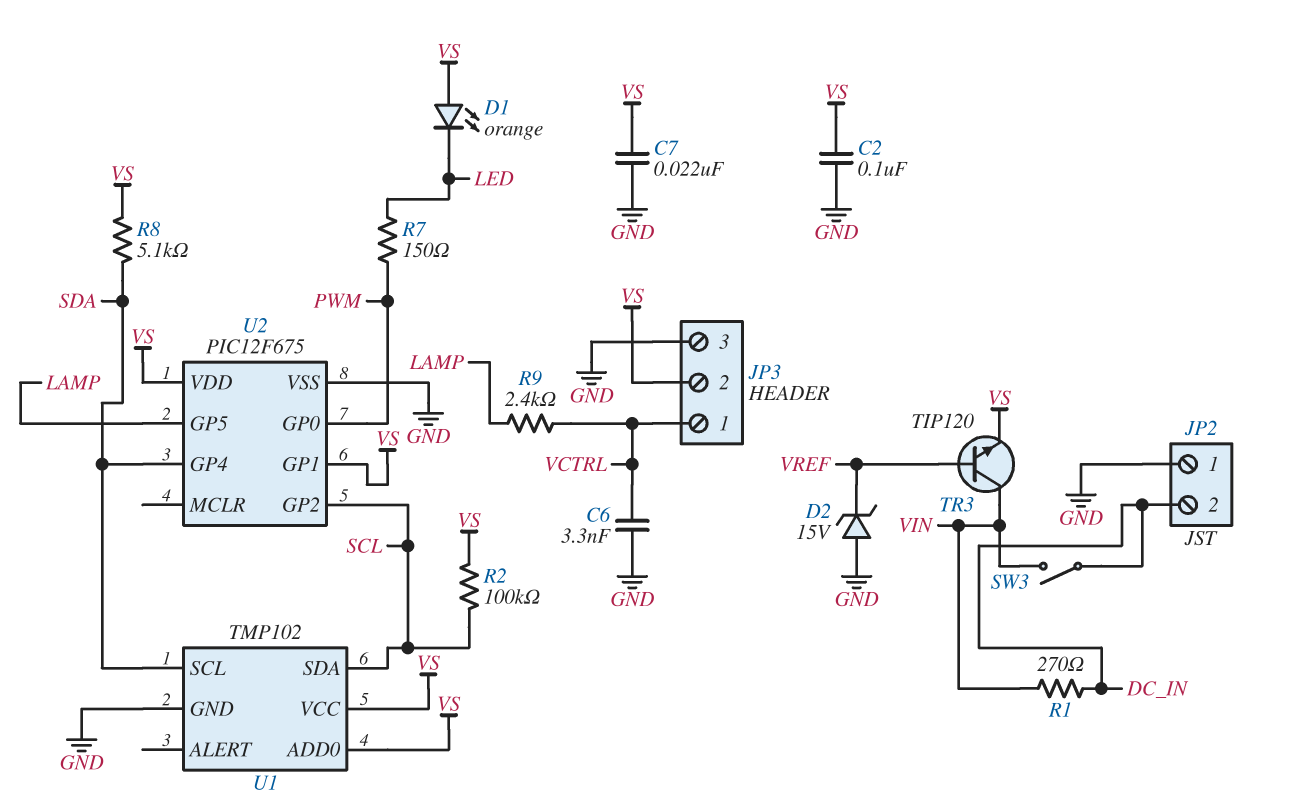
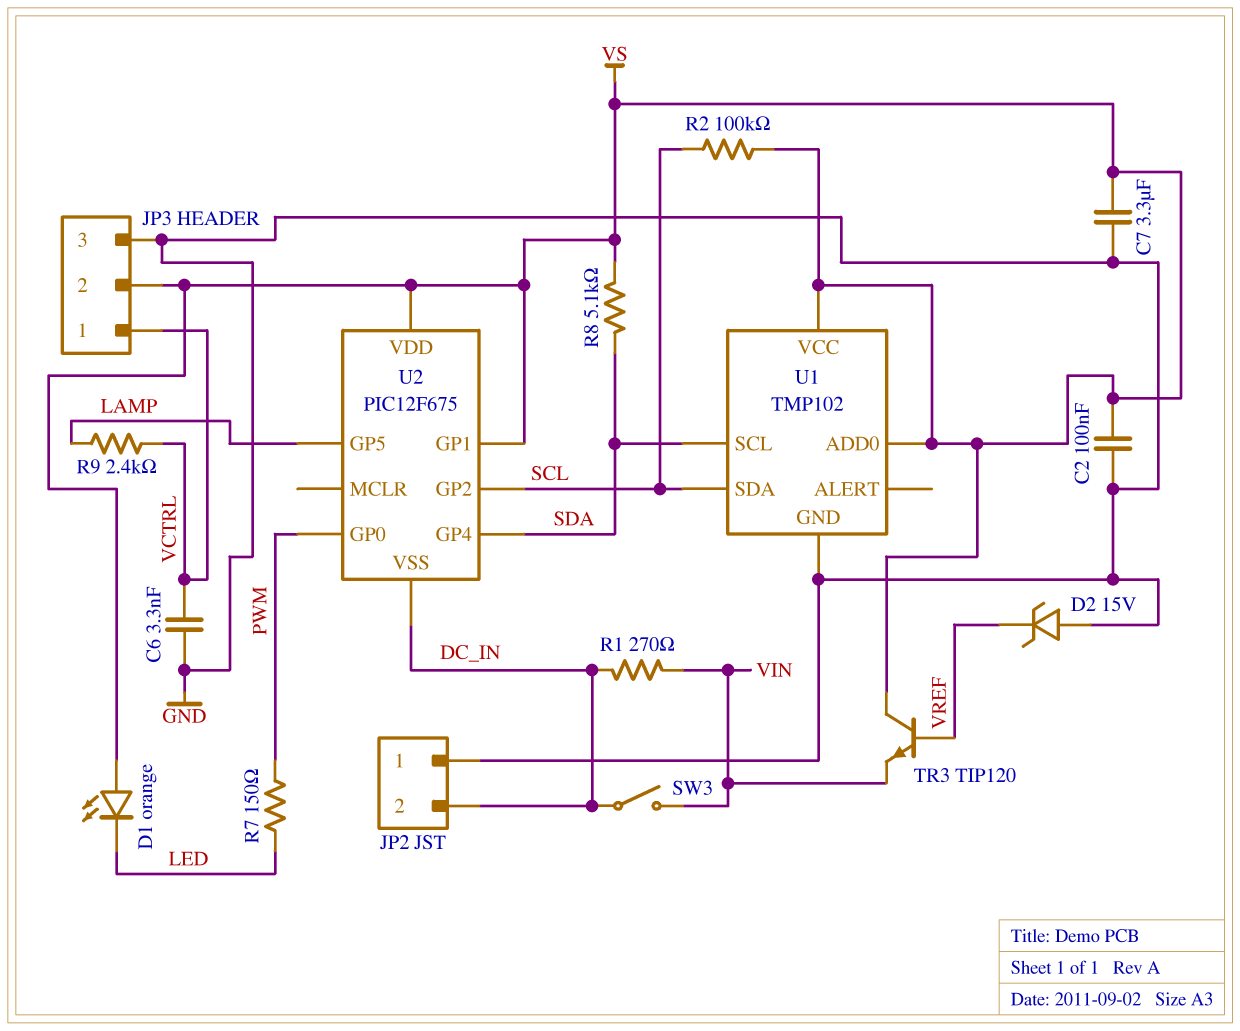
C7: 22nF (GND, VS) -> 3.3uF (GND, VS)
TR3: NPN TIP120 (B VREF, C VIN, E VS) -> NPN TIP120 (B VREF, C VS, E VIN)
U2 pin VSS: GND -> DC_IN

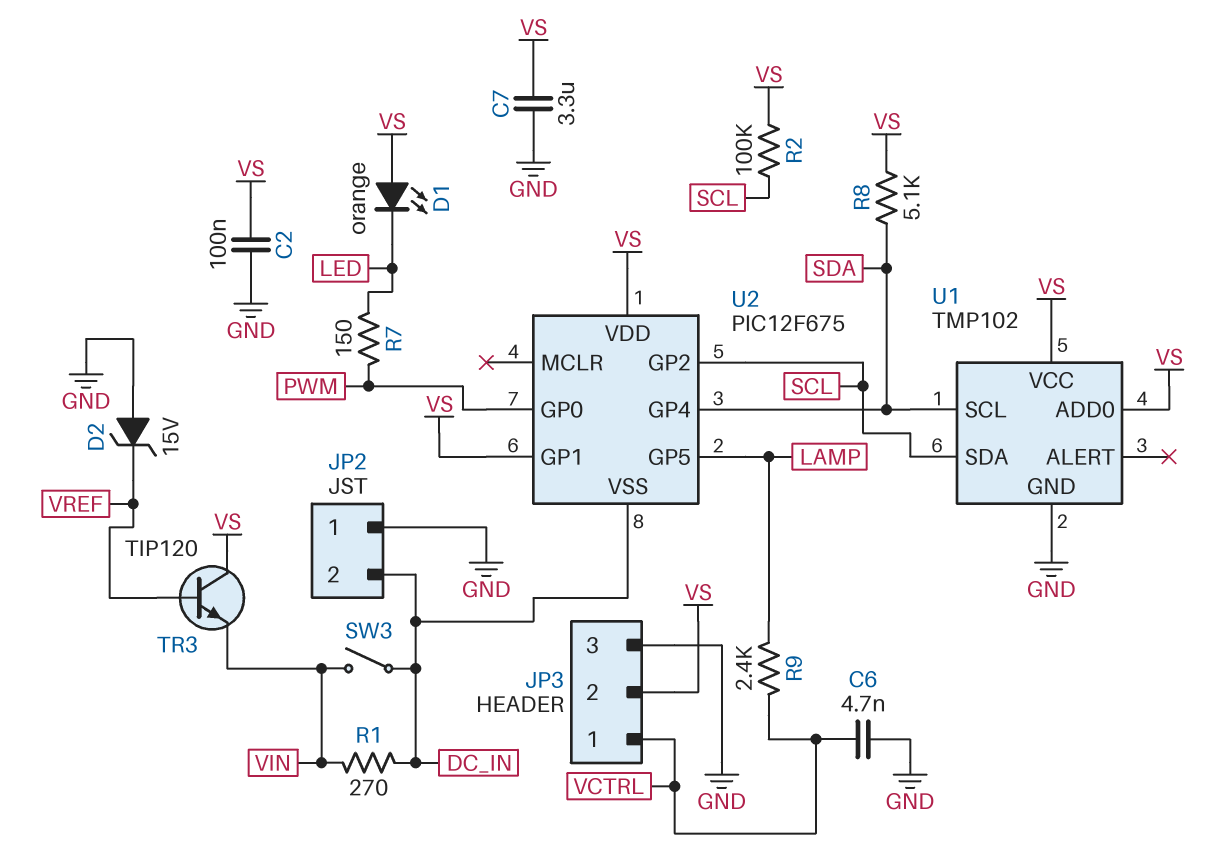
C6: 3.3nF (GND, VCTRL) -> 4.7nF (GND, VCTRL)

